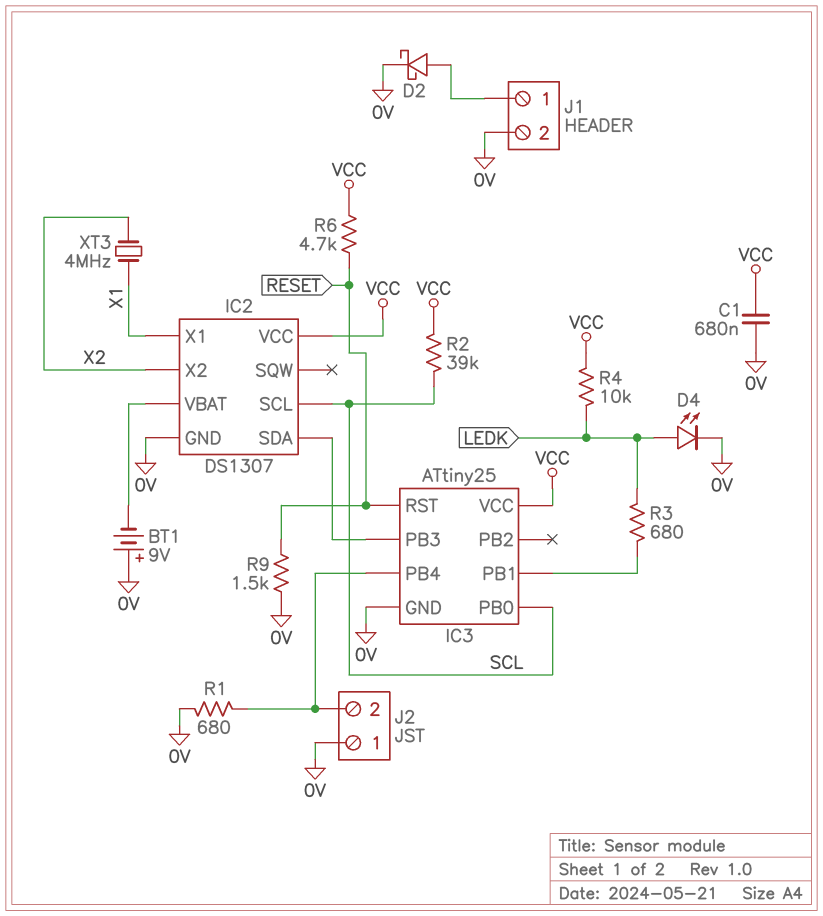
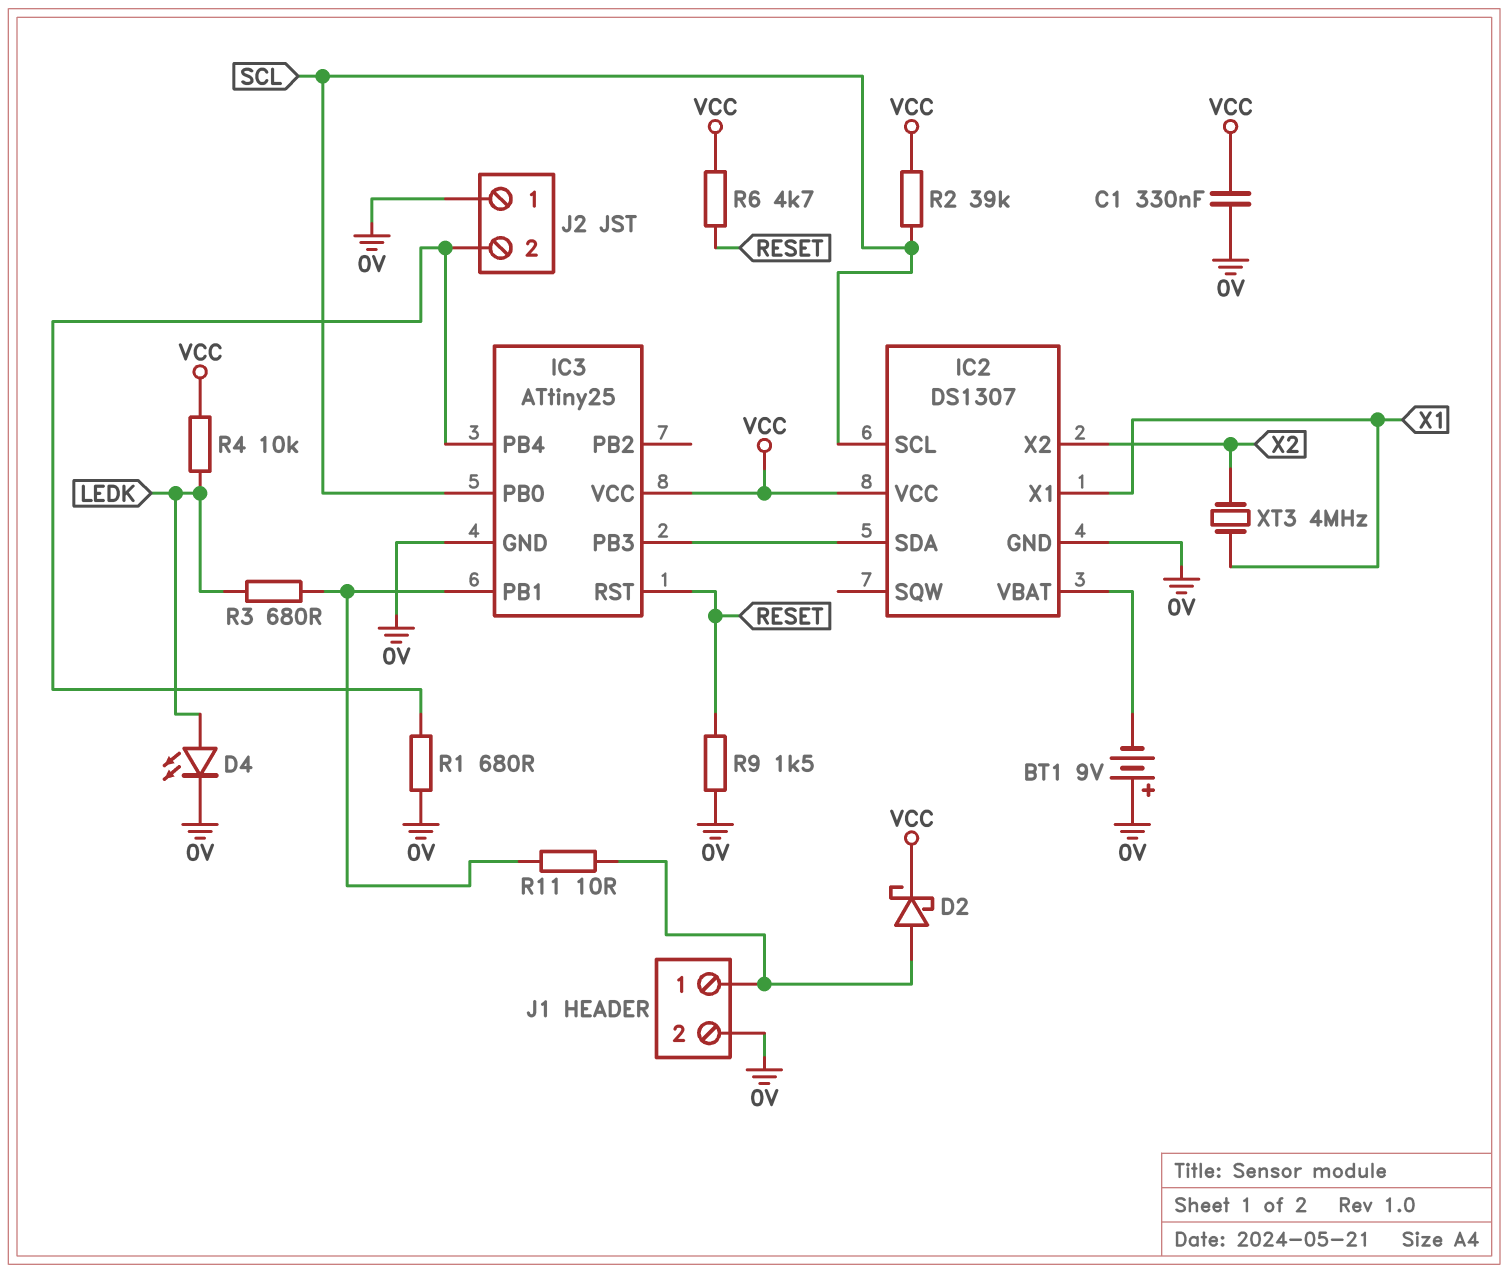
C1: 680nF (0V, VCC) -> 330nF (0V, VCC)
D2: schottky (A J1/1, K 0V) -> schottky (A J1/1, K VCC)
R11: none -> 10 (IC3/PB1, J1/1)

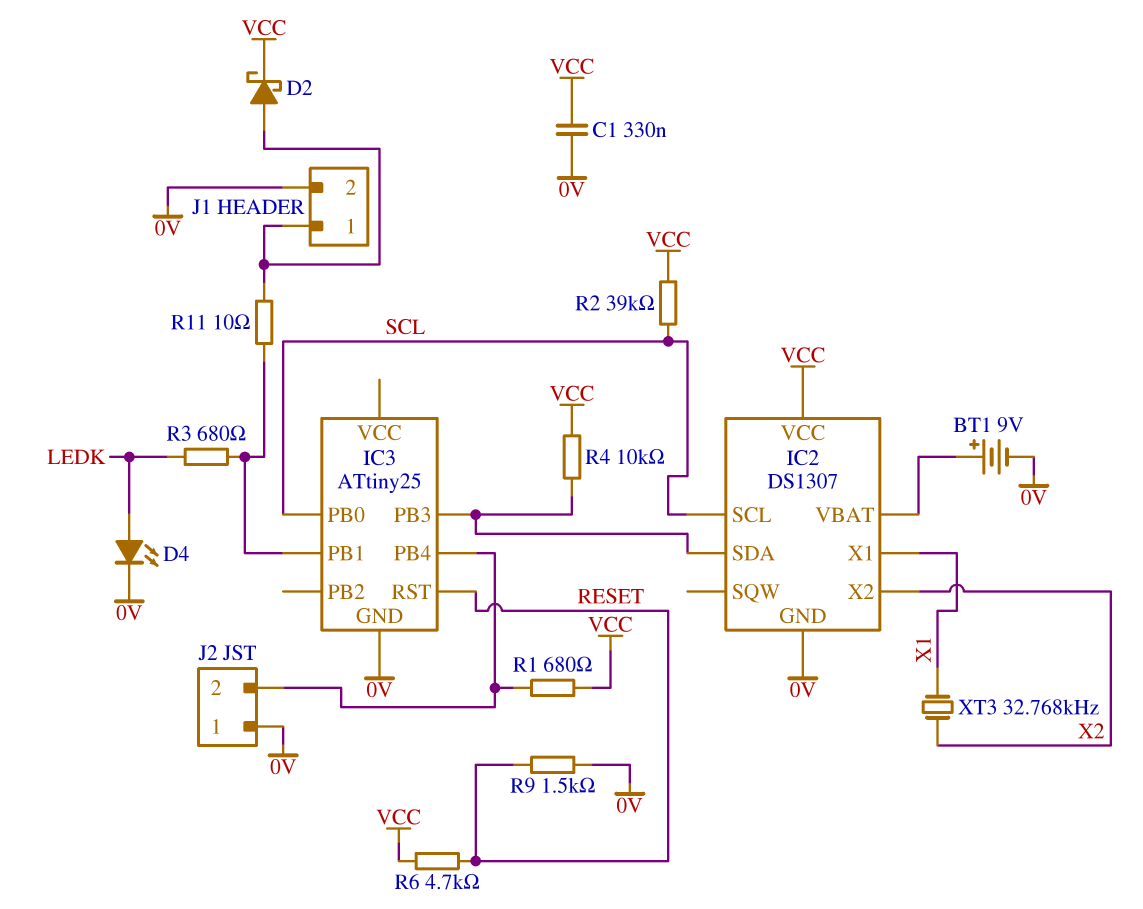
BT1: 9V (plus 0V, minus IC2/VBAT) -> 9V (plus IC2/VBAT, minus 0V)
IC3 pin VCC: VCC -> none
R1: 680 (0V, IC3/PB4) -> 680 (IC3/PB4, VCC)
R4: 10k (LEDK, VCC) -> 10k (IC2/SDA, VCC)
XT3: 4MHz (X1, X2) -> 32.768kHz (X1, X2)

